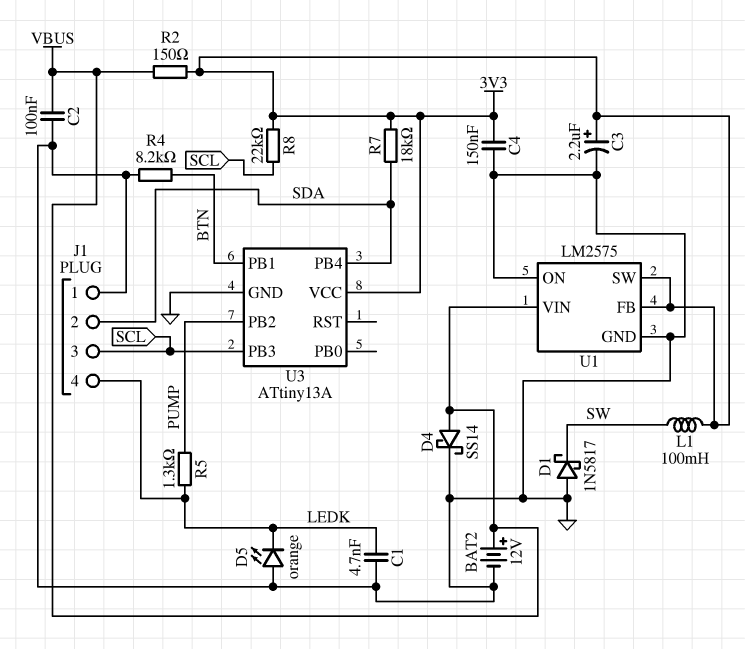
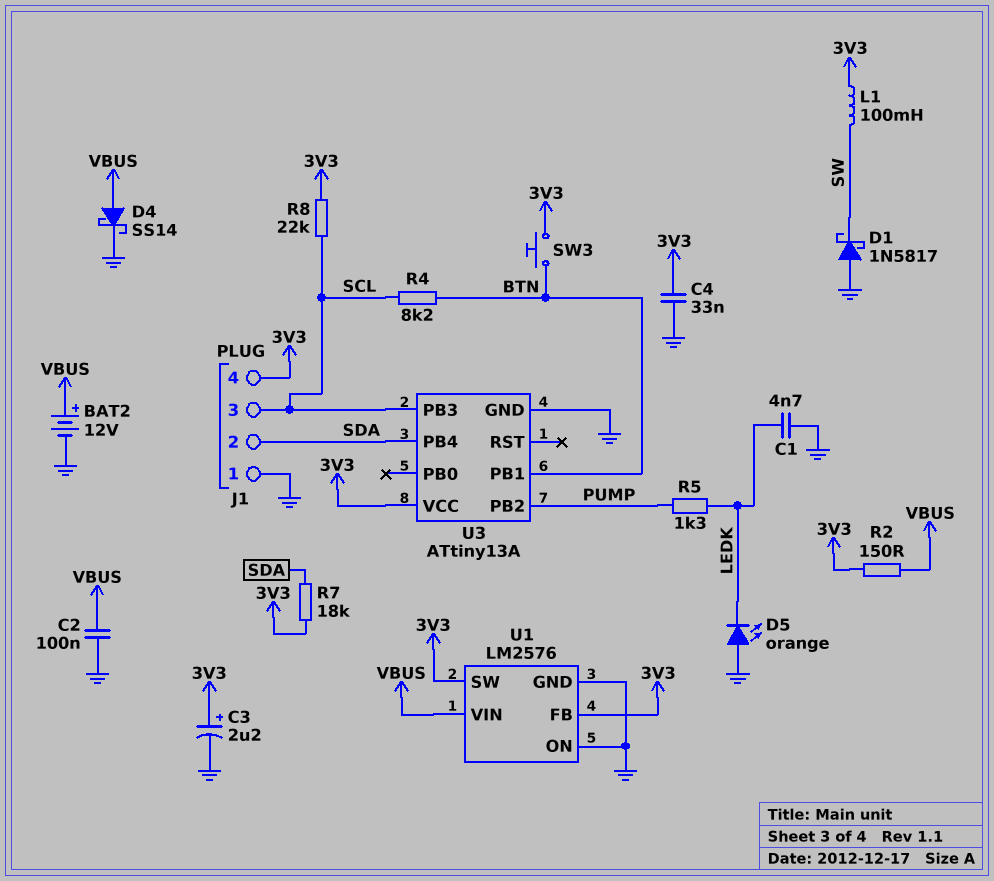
C4: 150nF (3V3, GND) -> 33nF (3V3, GND)
J1 pin 4: LEDK -> 3V3
R4: 8.2k (BTN, GND) -> 8.2k (BTN, SCL)
SW3: none -> button (3V3, BTN)
U1: LM2575 -> LM2576

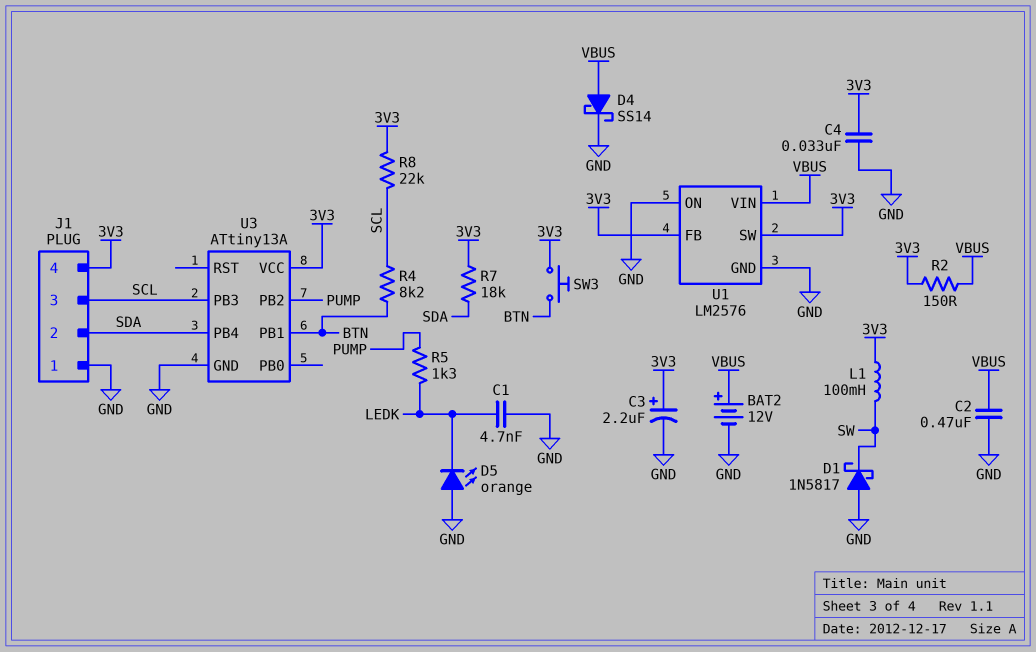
C2: 100nF (GND, VBUS) -> 470nF (GND, VBUS)

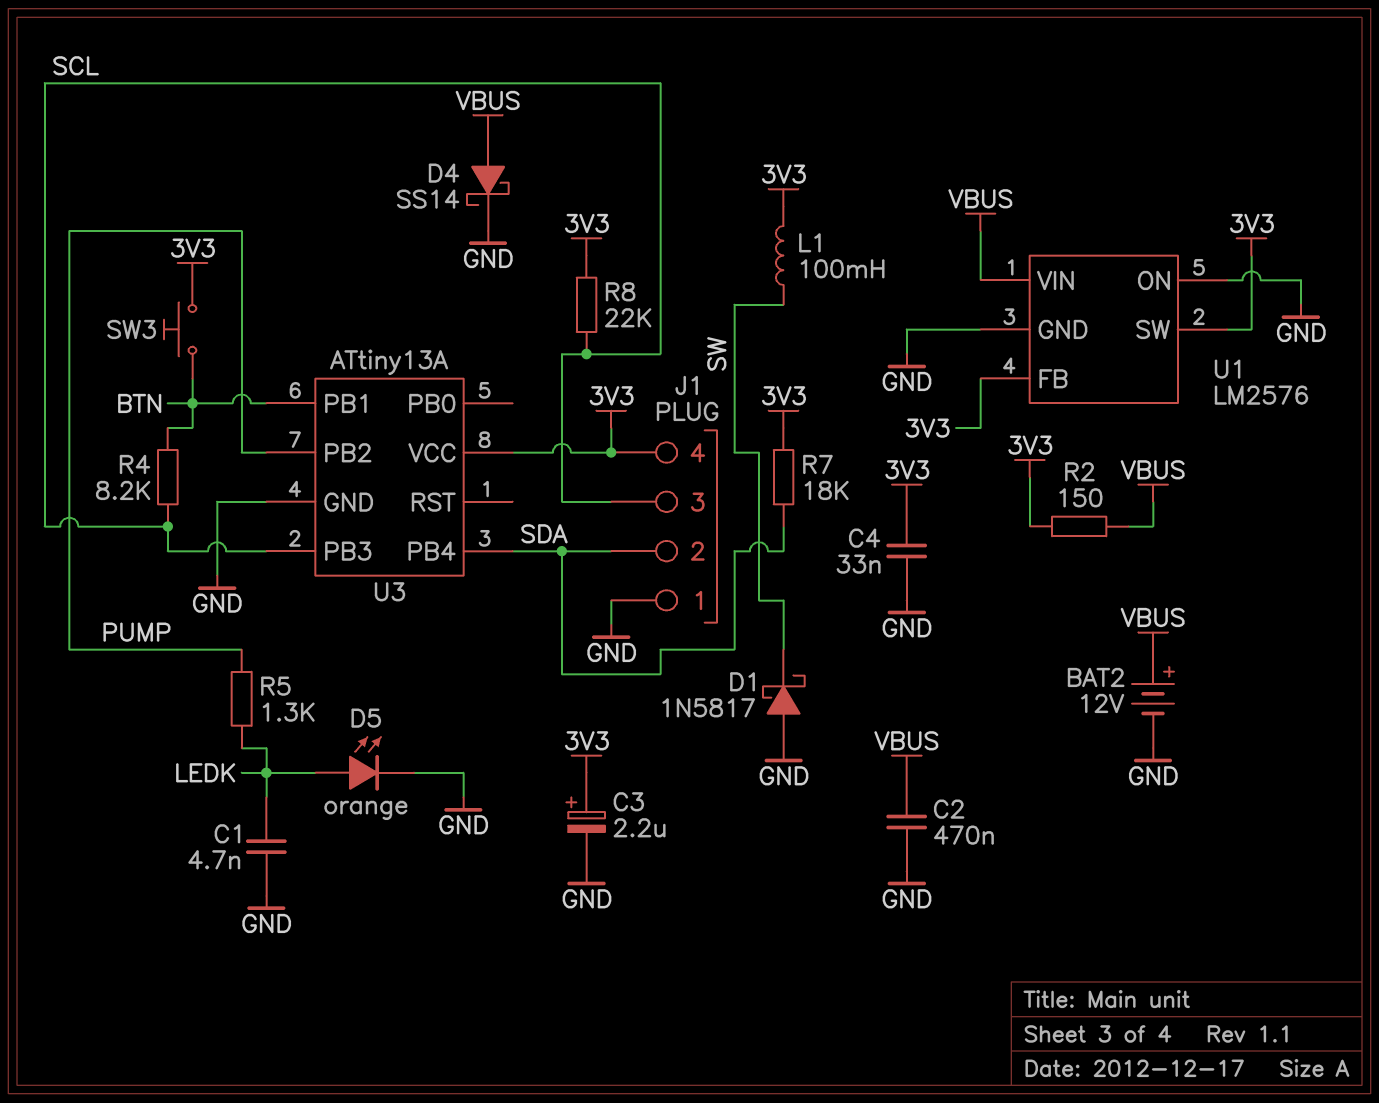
D5: LED orange (A GND, K LEDK) -> LED orange (A LEDK, K GND)

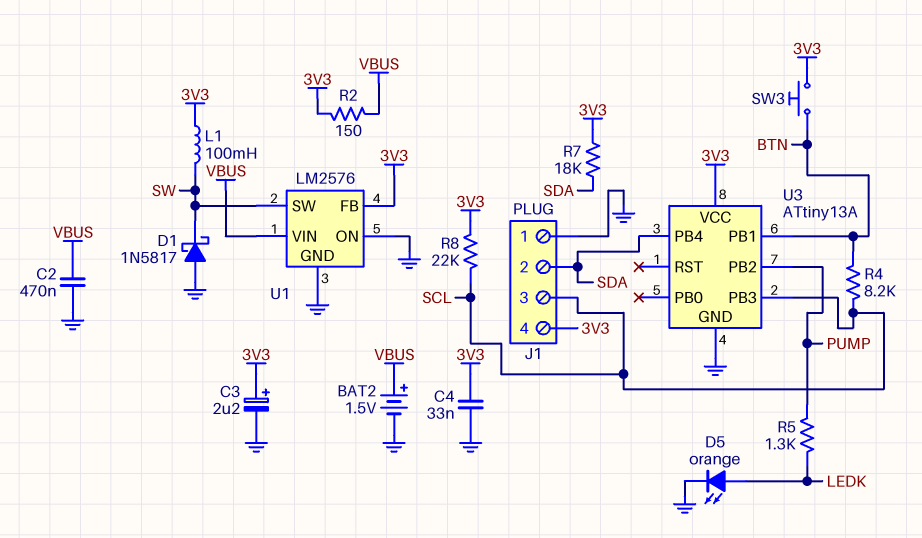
BAT2: 12V (plus VBUS, minus GND) -> 1.5V (plus VBUS, minus GND)
C1: 4.7nF (GND, LEDK) -> none
D4: schottky SS14 (A VBUS, K GND) -> none
U1 pin SW: 3V3 -> SW

